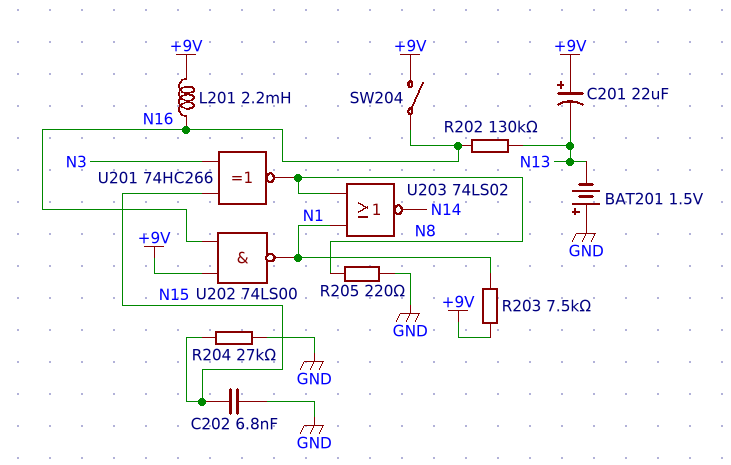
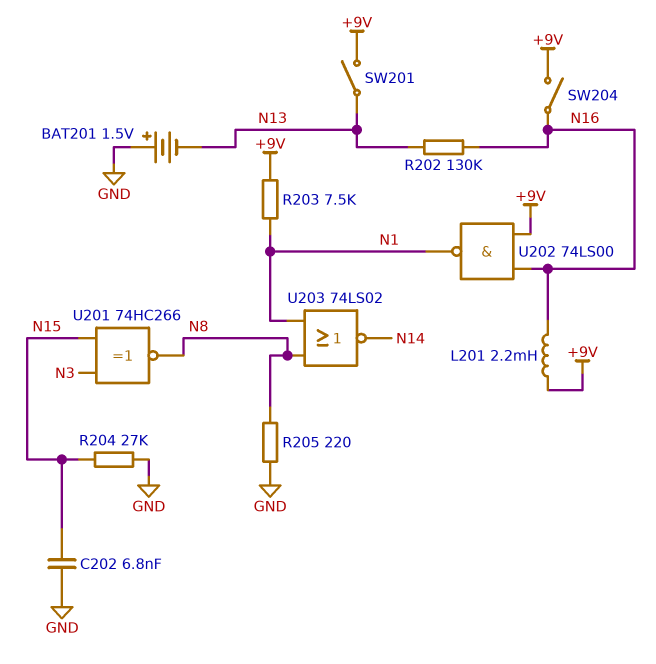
C201: 22uF (plus +9V, minus N13) -> none
SW201: none -> switch (+9V, N13)

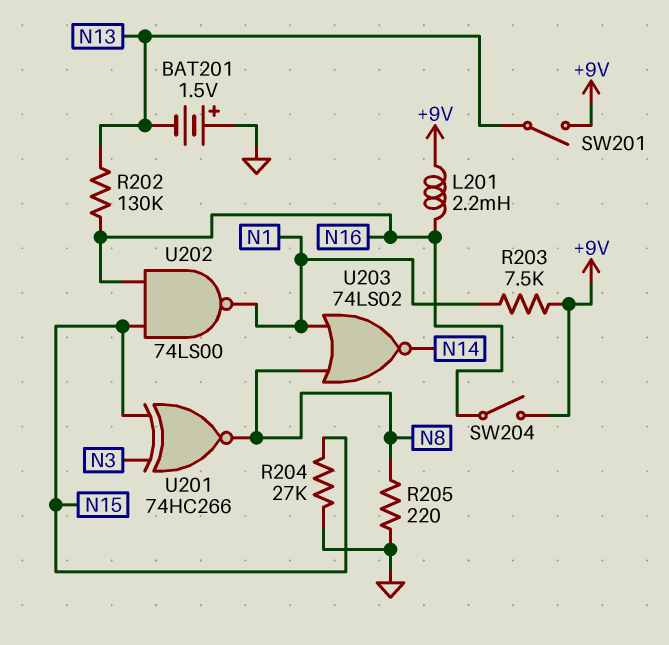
C202: 6.8nF (GND, N15) -> none
U202: NAND 74LS00 (in +9V, in N16, out N1) -> NAND 74LS00 (in N15, in N16, out N1)

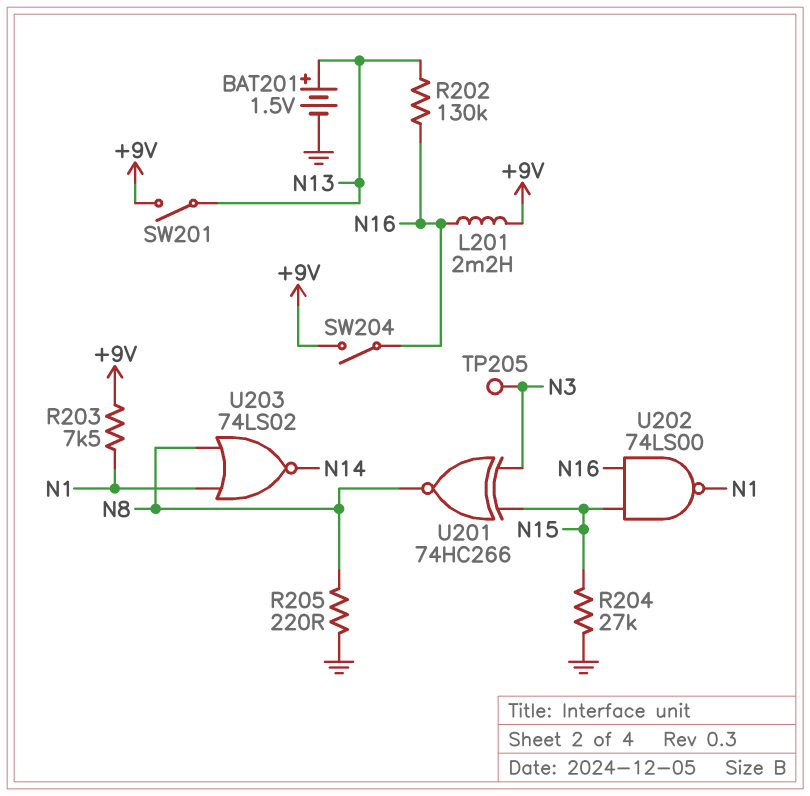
BAT201: 1.5V (plus GND, minus N13) -> 1.5V (plus N13, minus GND)
TP205: none -> test point (N3)

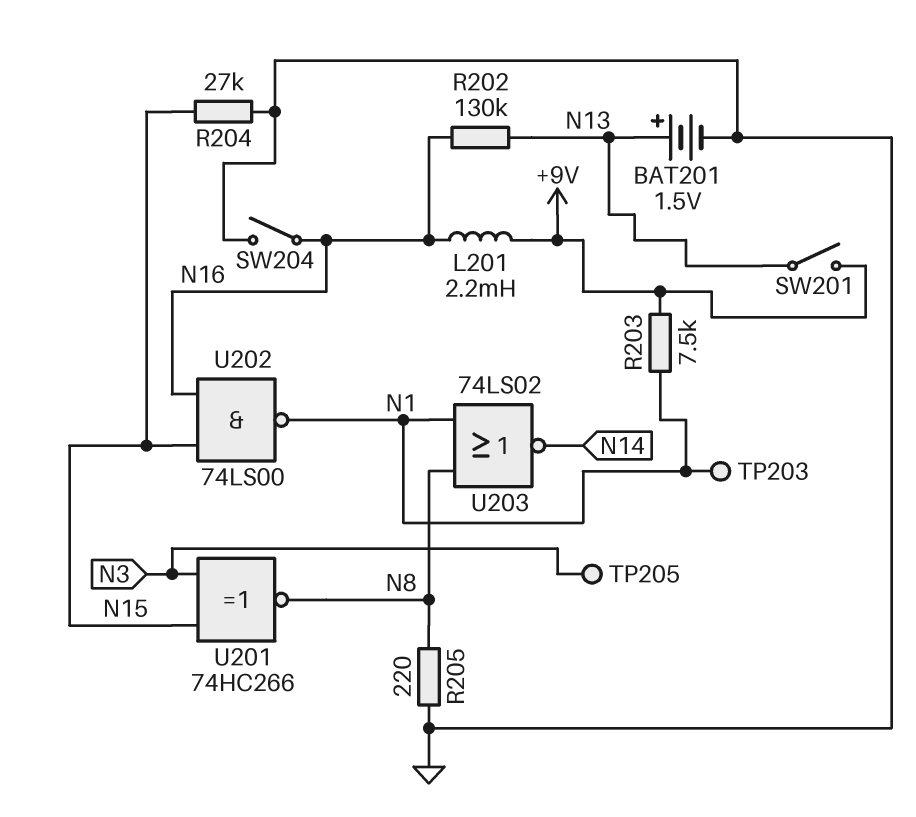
SW204: switch (+9V, N16) -> switch (GND, N16)
TP203: none -> test point (N1)

